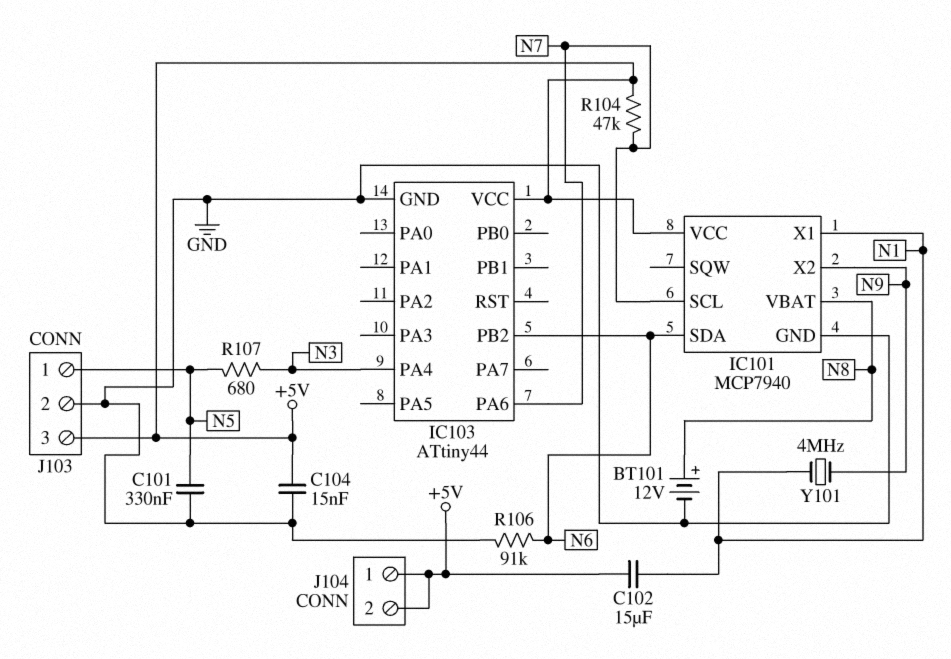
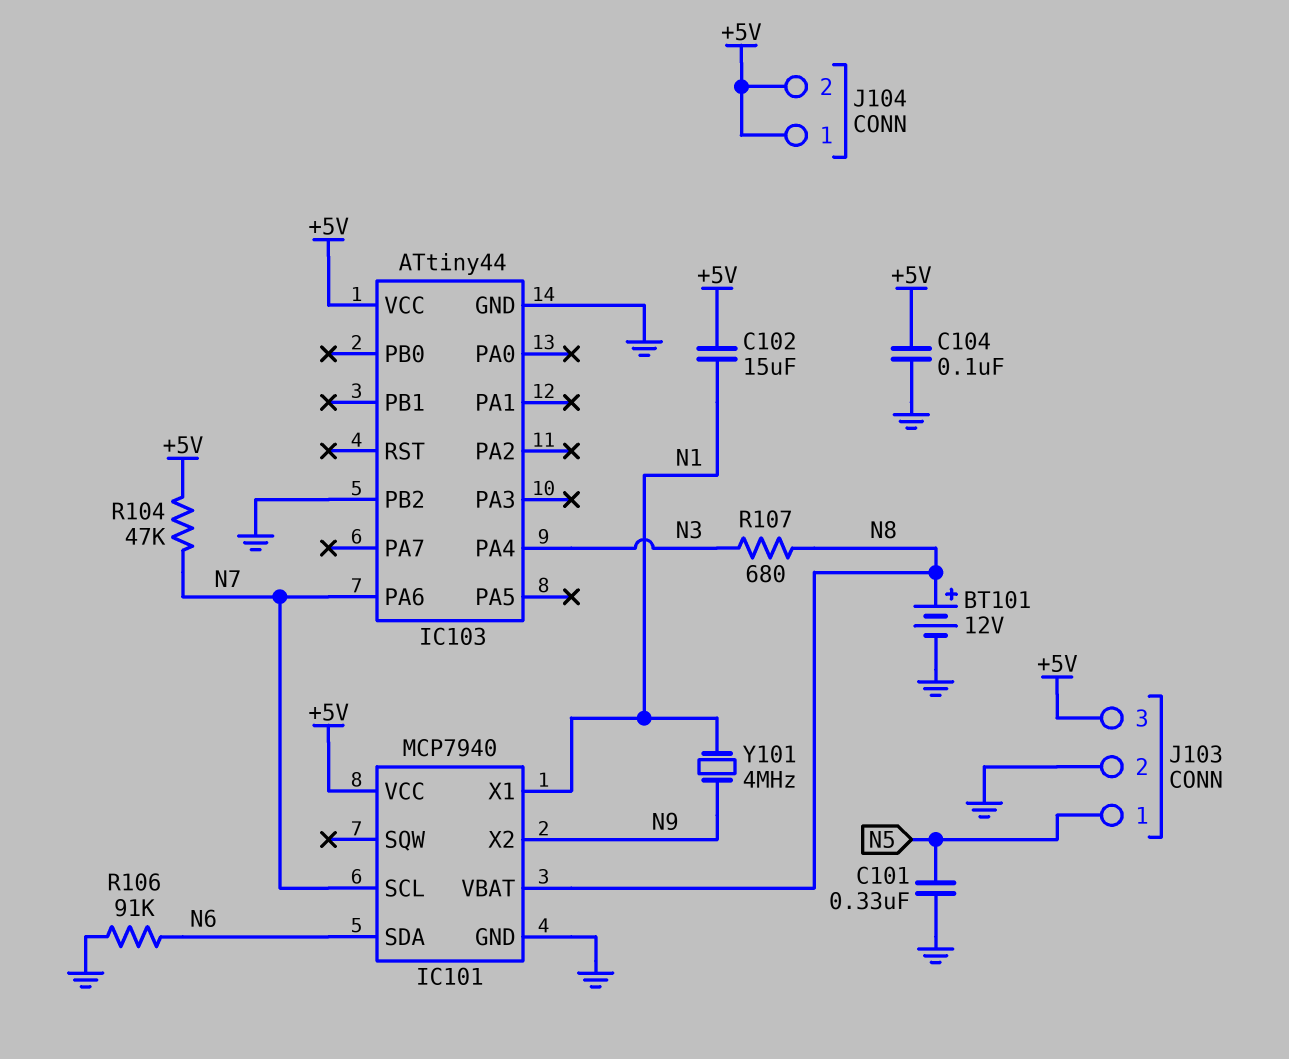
C104: 15nF (+5V, GND) -> 100nF (+5V, GND)
IC103 pin PB2: N6 -> GND
R107: 680 (N3, N5) -> 680 (N3, N8)

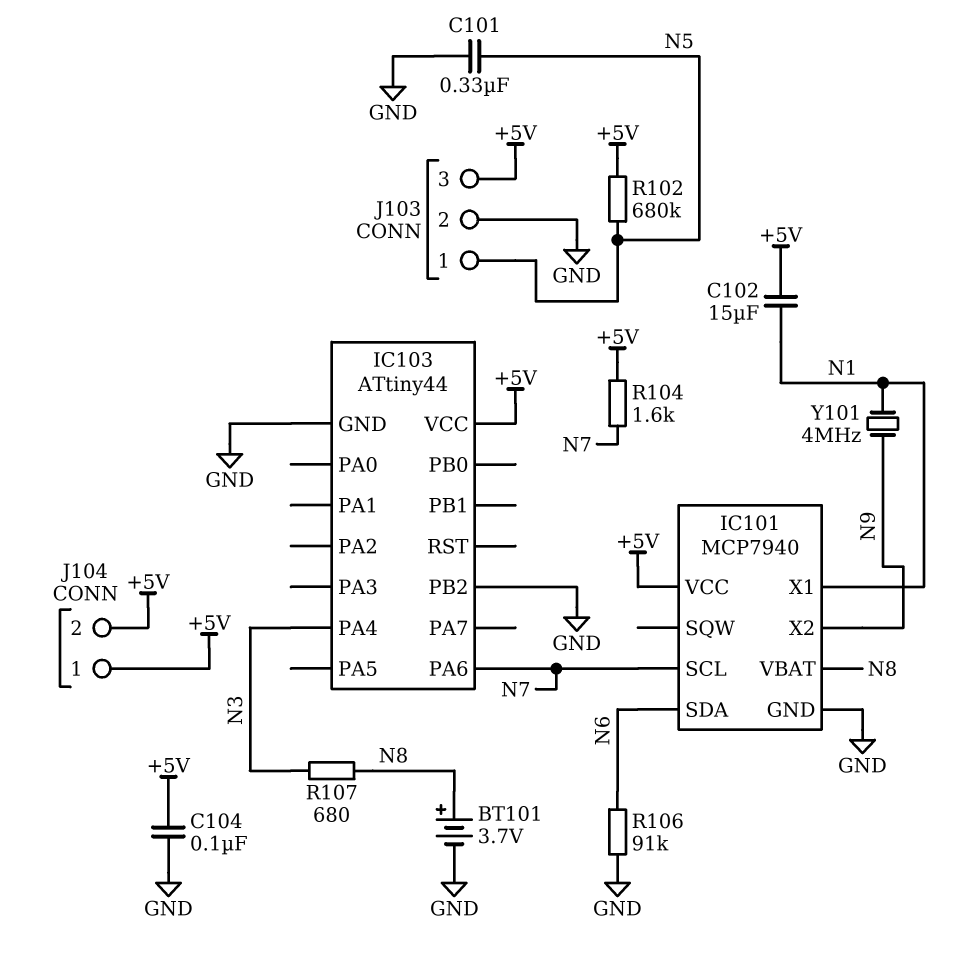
BT101: 12V (plus N8, minus GND) -> 3.7V (plus N8, minus GND)
R102: none -> 680k (+5V, N5)
R104: 47k (+5V, N7) -> 1.6k (+5V, N7)

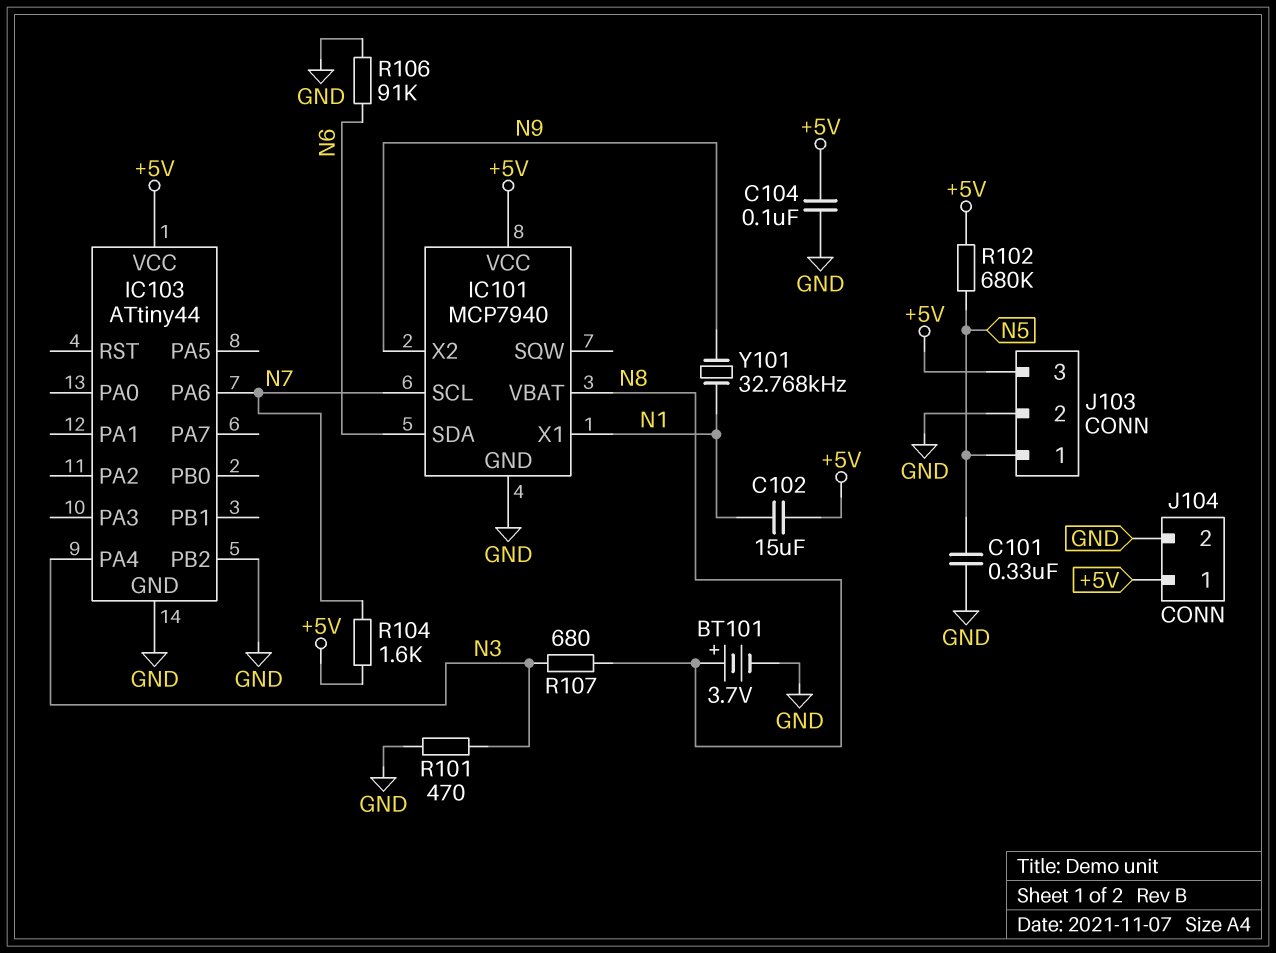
J104 pin 2: +5V -> GND
R101: none -> 470 (GND, N3)
Y101: 4MHz (N1, N9) -> 32.768kHz (N1, N9)

